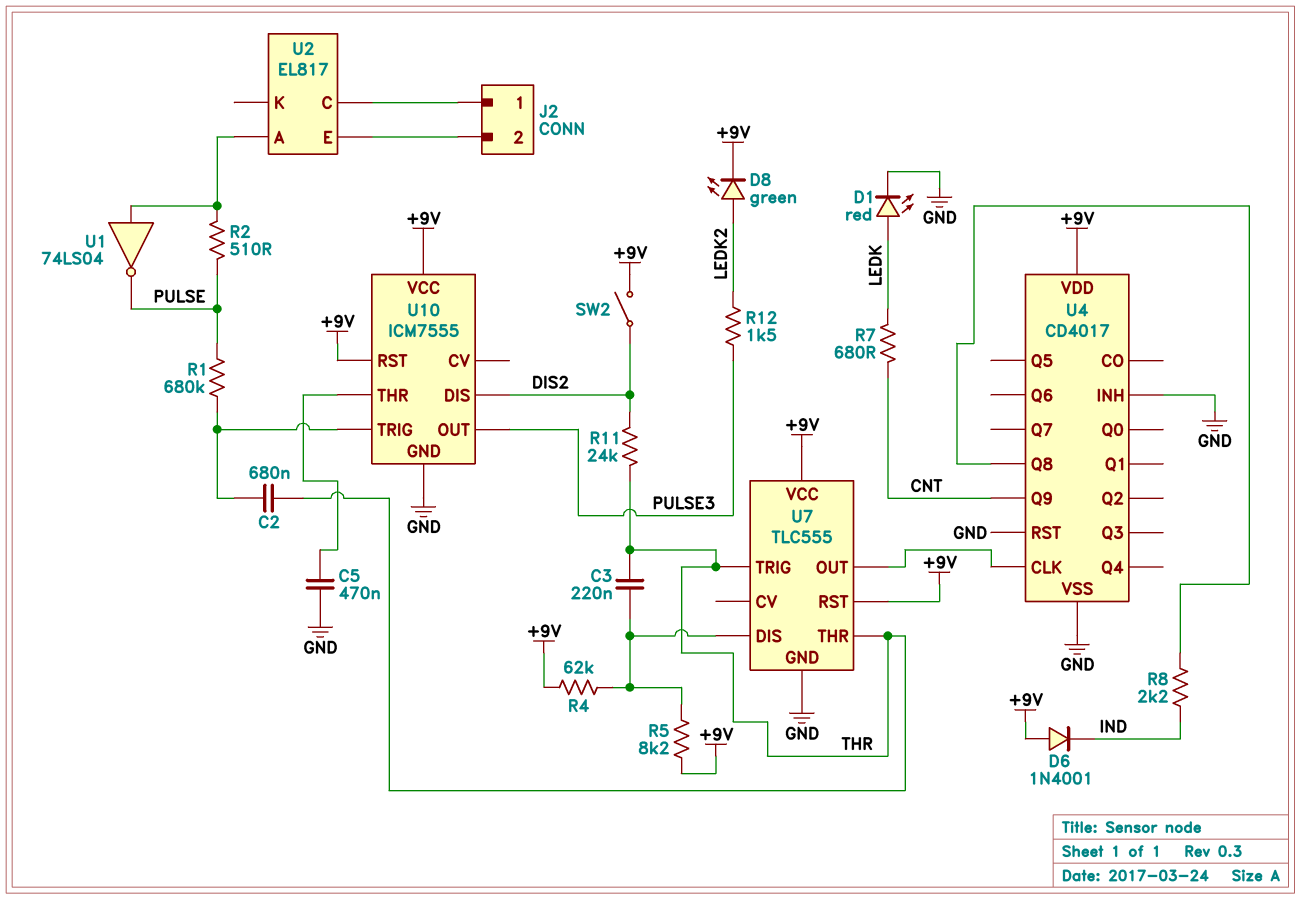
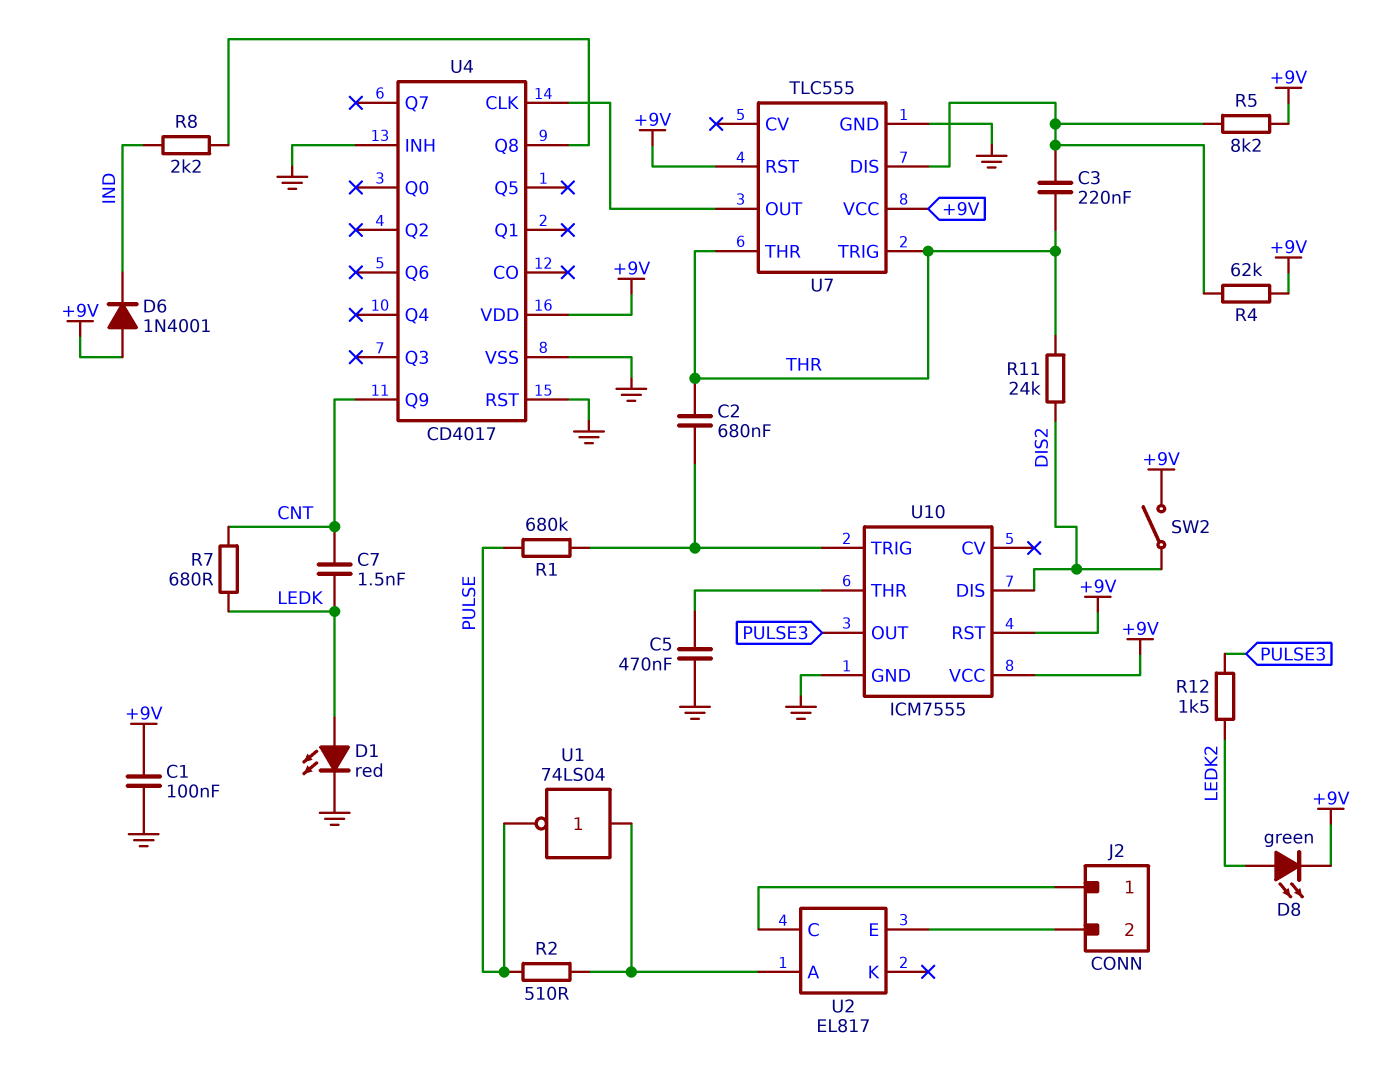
C1: none -> 100nF (+9V, GND)
C7: none -> 1.5nF (CNT, LEDK)

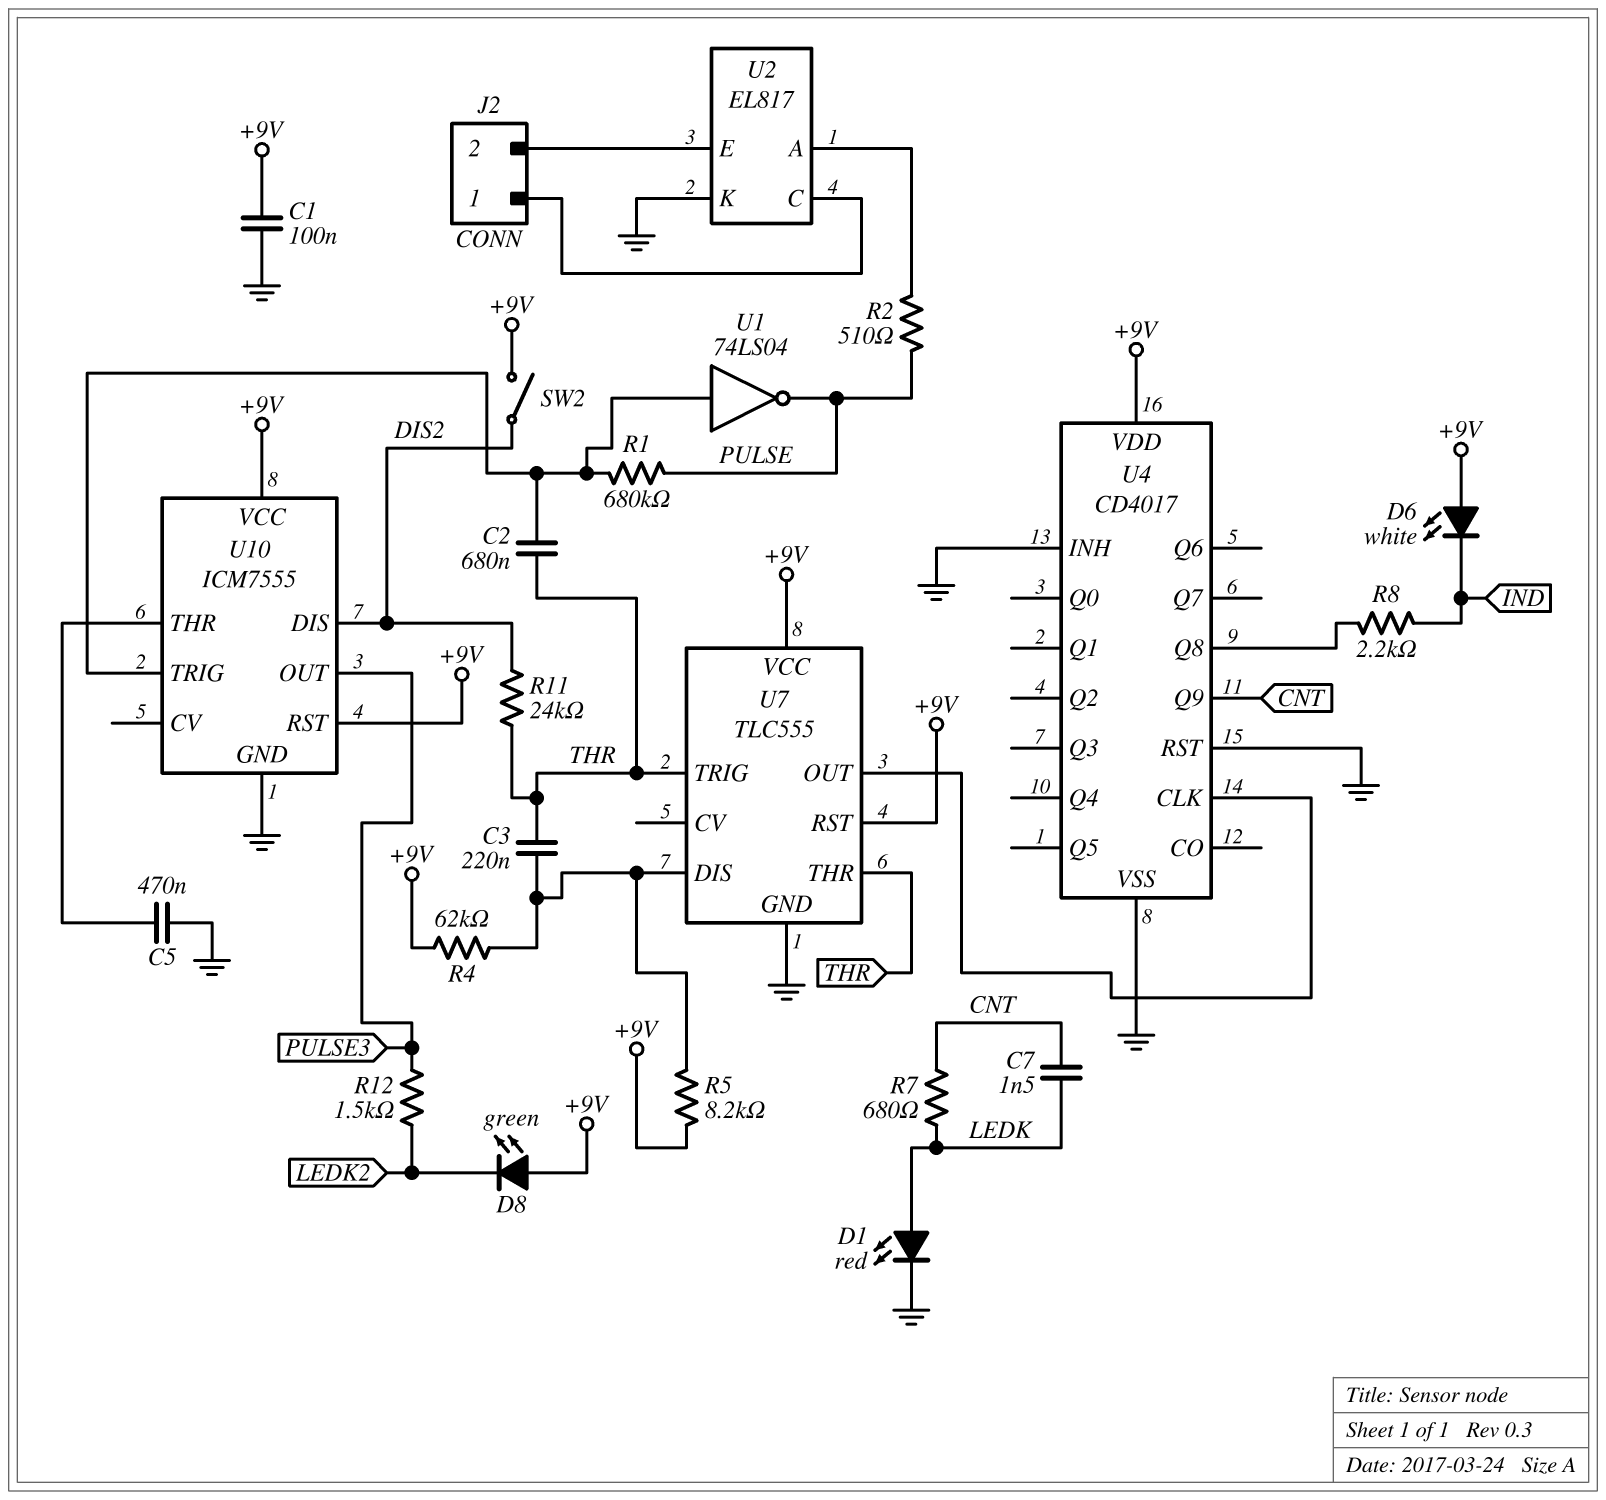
D6: diode 1N4001 (A +9V, K IND) -> LED white (A +9V, K IND)
D8: LED green (A LEDK2, K +9V) -> LED green (A +9V, K LEDK2)
U1: NOT 74LS04 (in U2/A, out PULSE) -> NOT 74LS04 (in U10/TRIG, out PULSE)
U2 pin K: none -> GND

